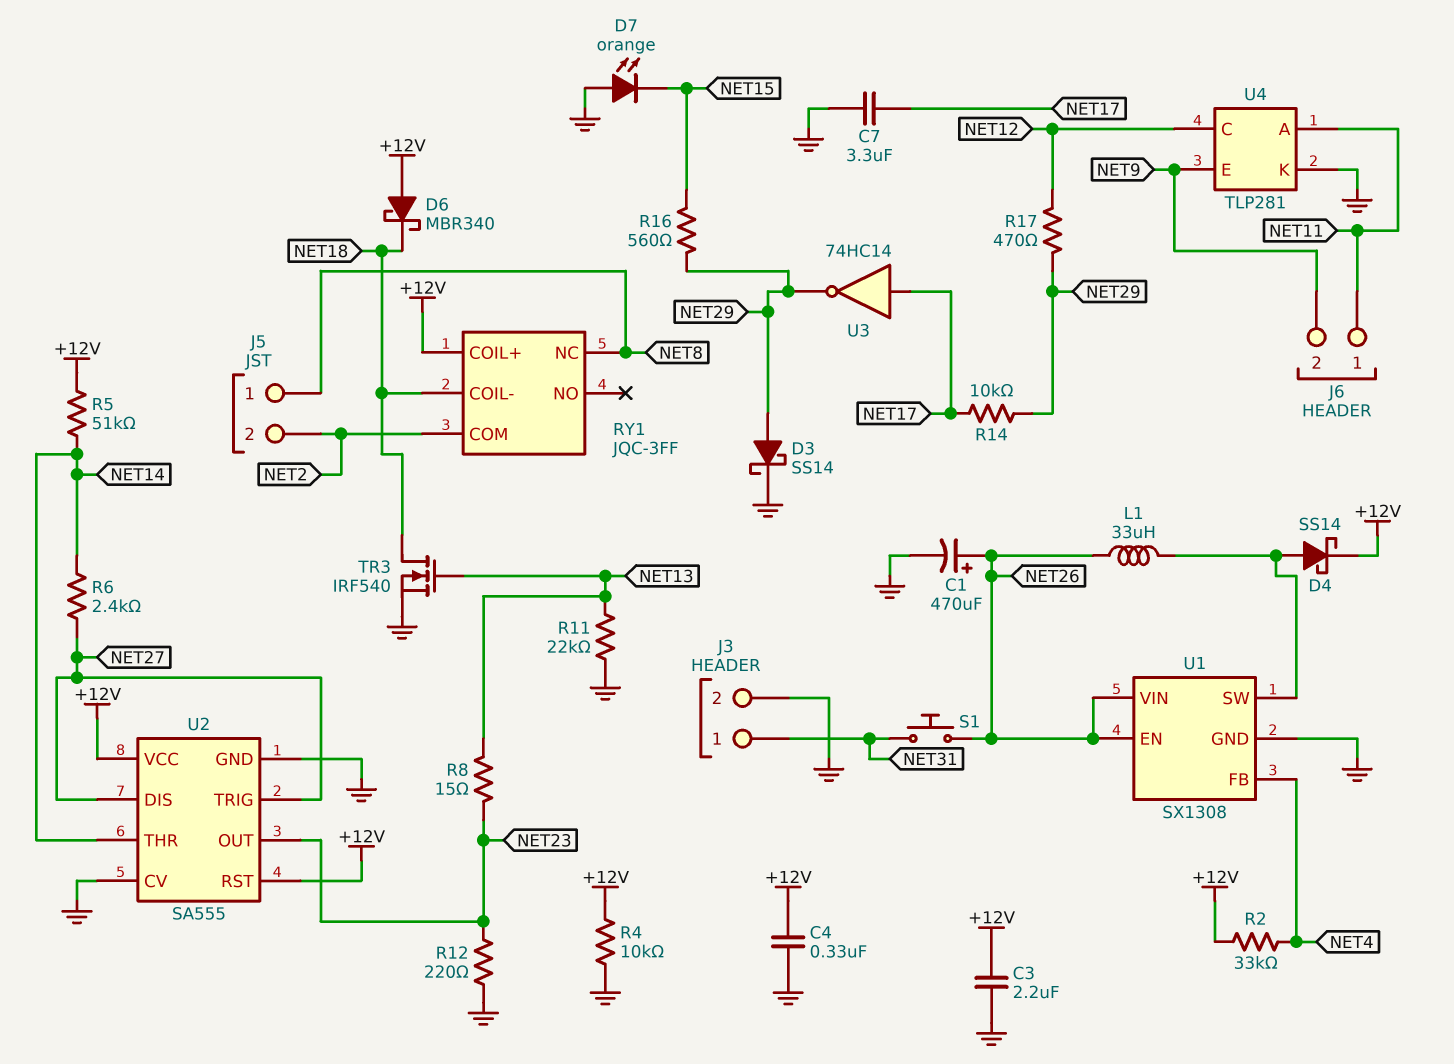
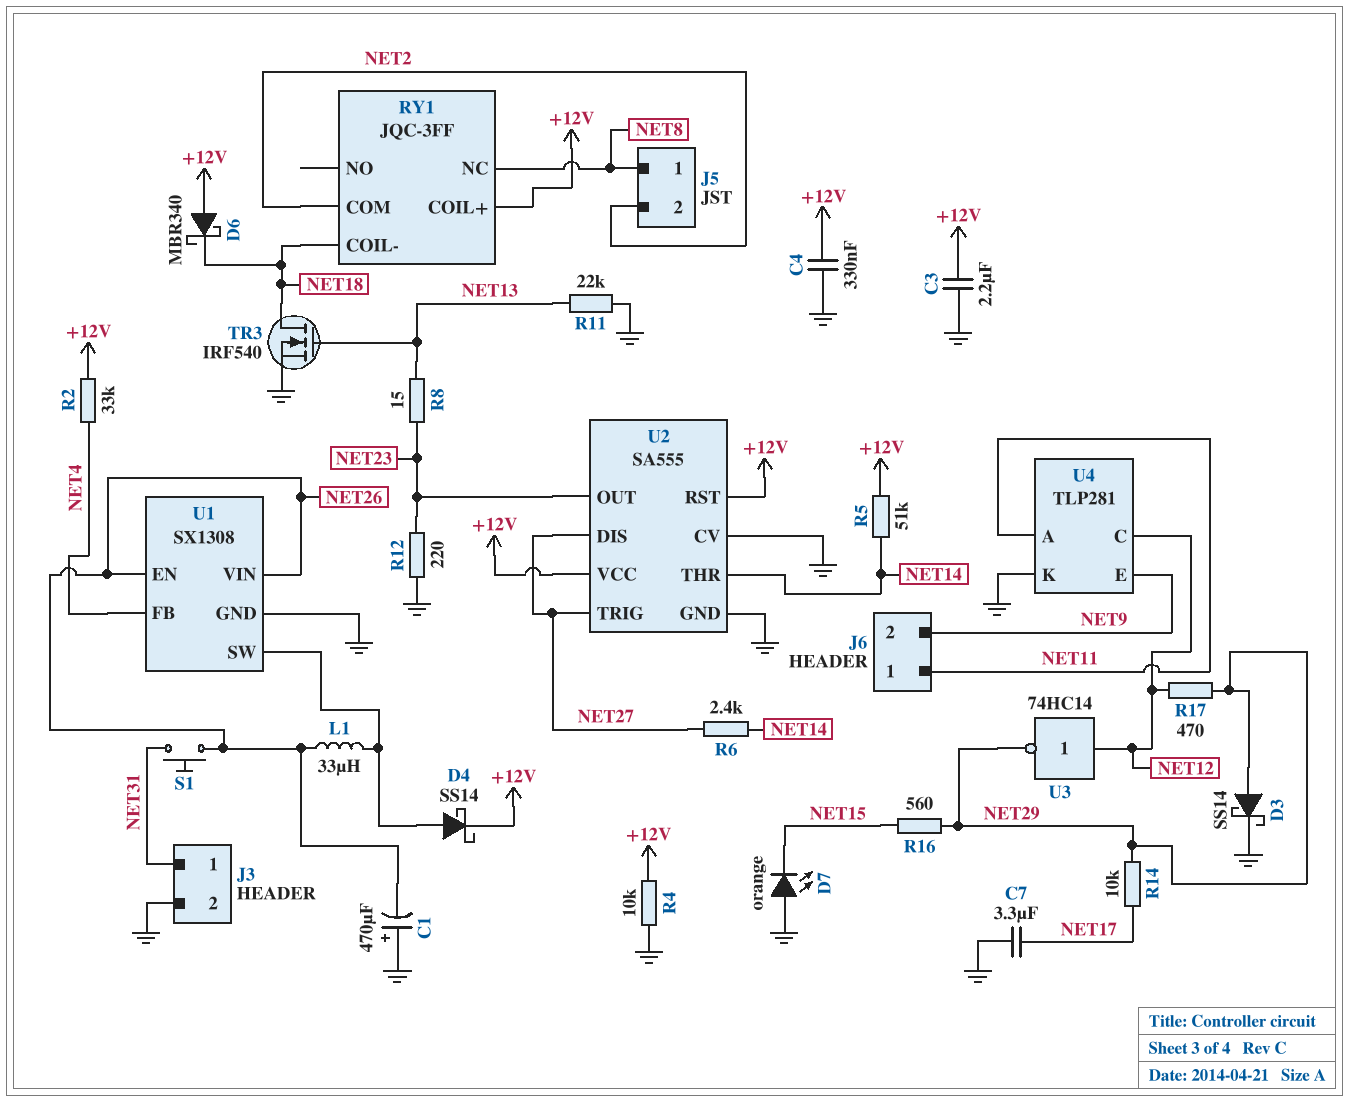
C1: 470uF (plus NET26, minus GND) -> 470uF (plus GND, minus NET26)
U3: NOT 74HC14 (in NET17, out NET29) -> NOT 74HC14 (in NET12, out NET29)

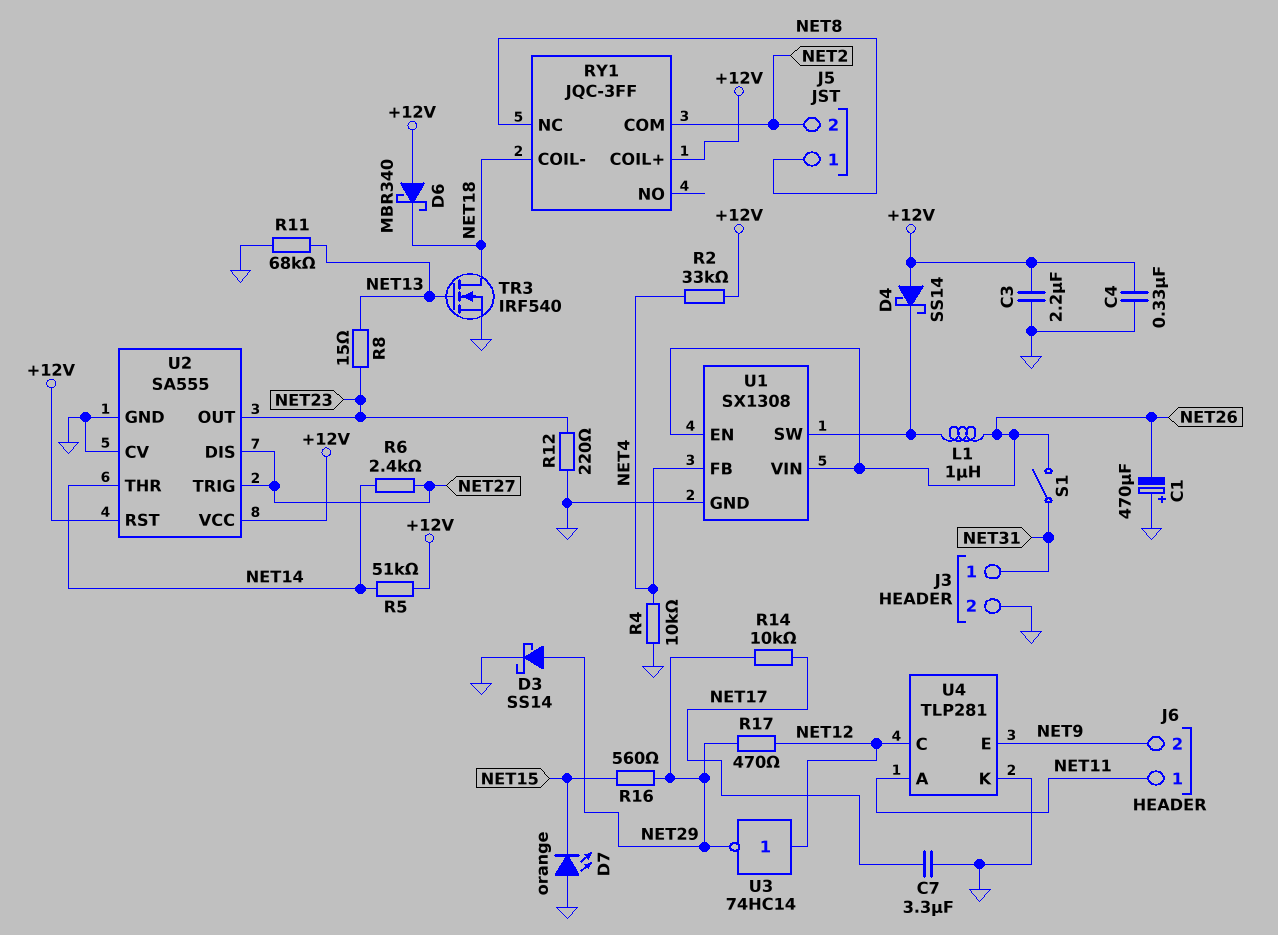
D4: schottky SS14 (A U1/SW, K +12V) -> schottky SS14 (A +12V, K U1/SW)
L1: 33uH (NET26, U1/SW) -> 1uH (NET26, U1/SW)
R4: 10k (+12V, GND) -> 10k (GND, NET4)
R11: 22k (GND, NET13) -> 68k (GND, NET13)
S1: button (NET26, NET31) -> switch (NET26, NET31)

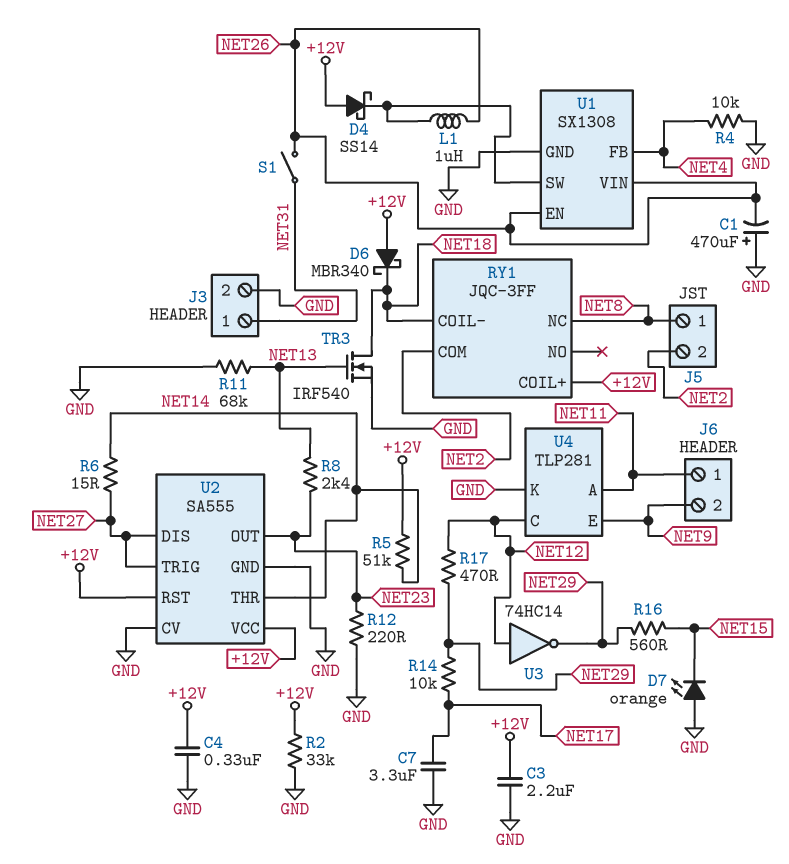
D3: schottky SS14 (A NET29, K GND) -> none
R2: 33k (+12V, NET4) -> 33k (+12V, GND)
R6: 2.4k (NET14, NET27) -> 15 (NET14, NET27)
R8: 15 (NET13, NET23) -> 2.4k (NET13, NET23)

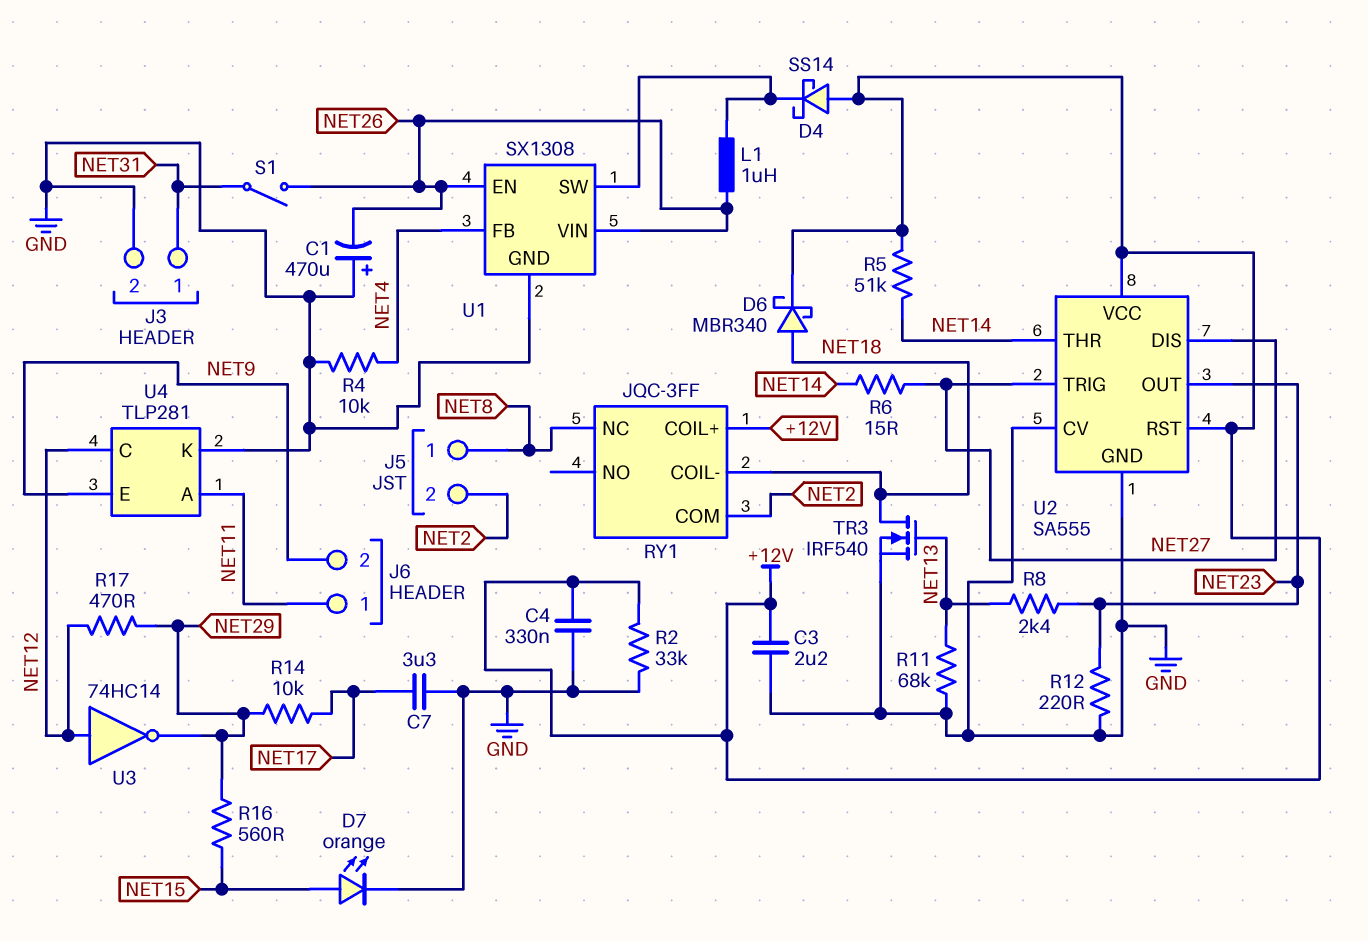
D6: schottky MBR340 (A +12V, K NET18) -> schottky MBR340 (A NET18, K +12V)
D7: LED orange (A GND, K NET15) -> LED orange (A NET15, K GND)

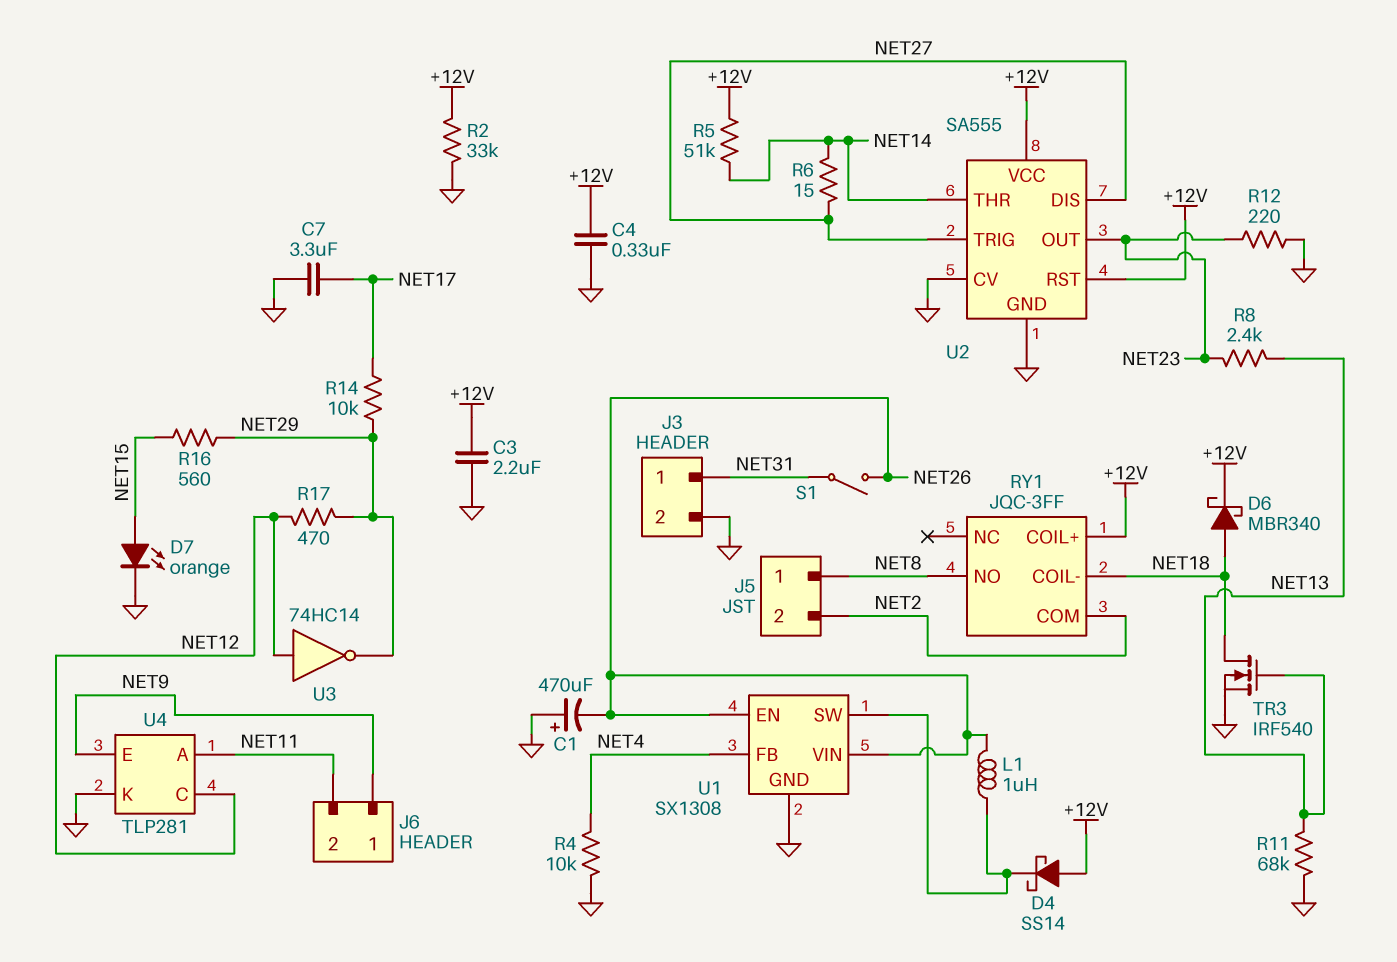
J6 pin 1: NET11 -> NET9
J6 pin 2: NET9 -> NET11
RY1 pin NC: NET8 -> none
RY1 pin NO: none -> NET8

